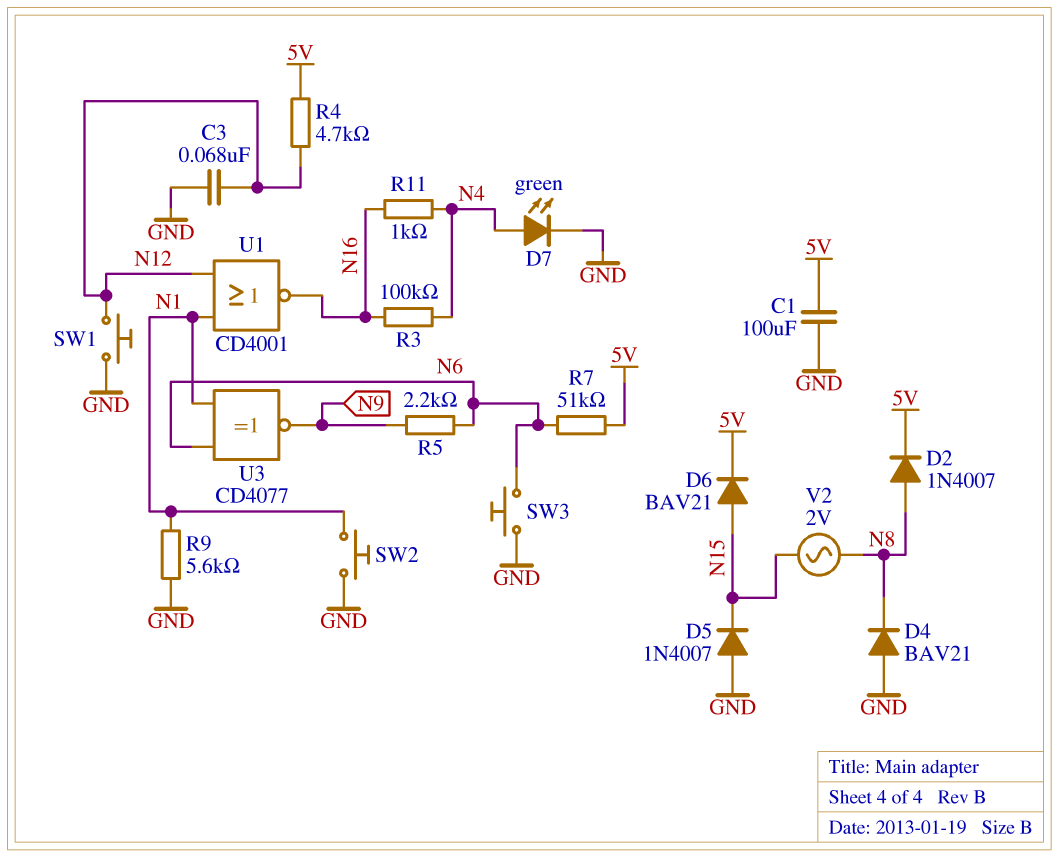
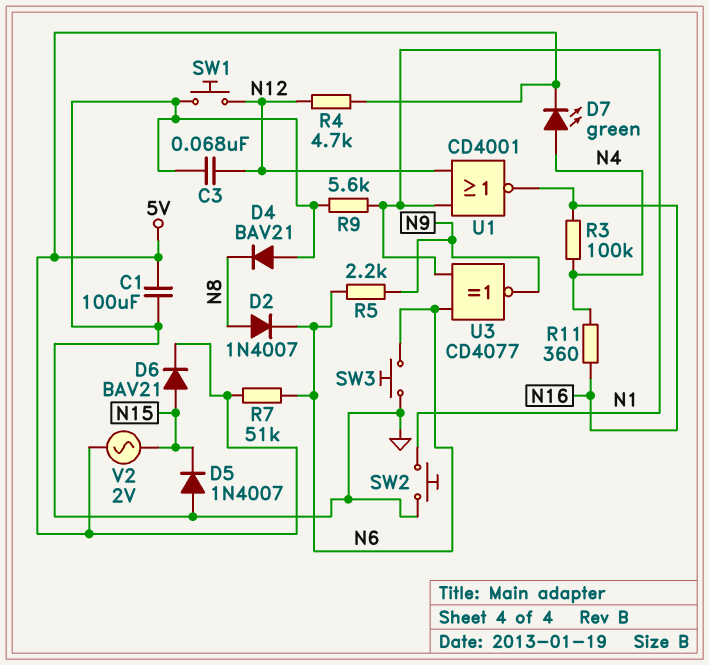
D2: diode 1N4007 (A N8, K 5V) -> diode 1N4007 (A N8, K N6)
D7: LED green (A N4, K GND) -> LED green (A N4, K 5V)
R11: 1k (N4, N16) -> 360 (N4, N16)
V2: AC 2V (N8, N15) -> AC 2V (5V, N15)

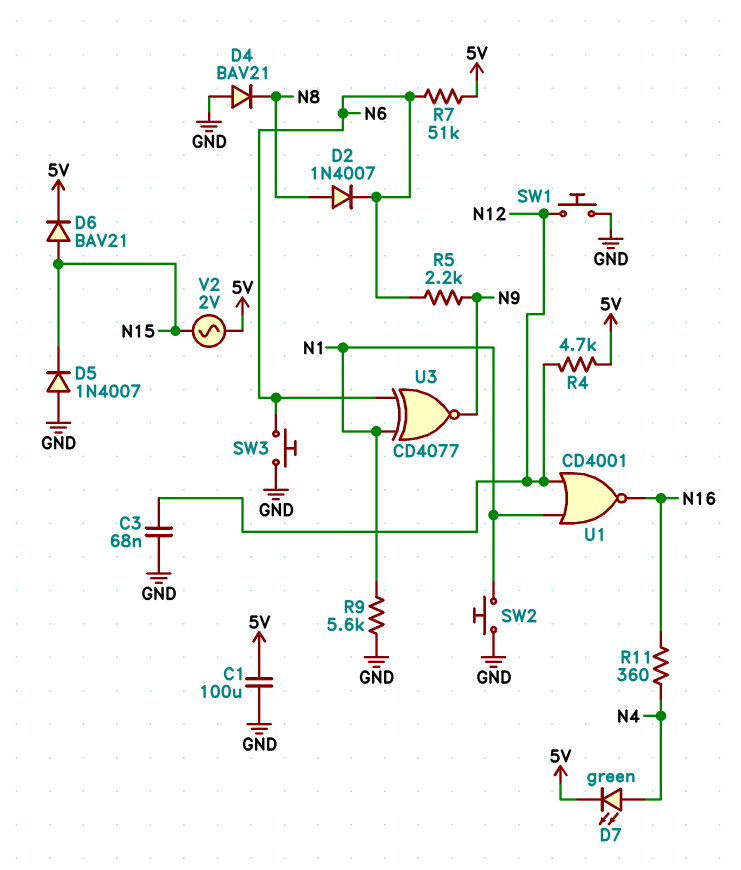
R3: 100k (N4, N16) -> none

